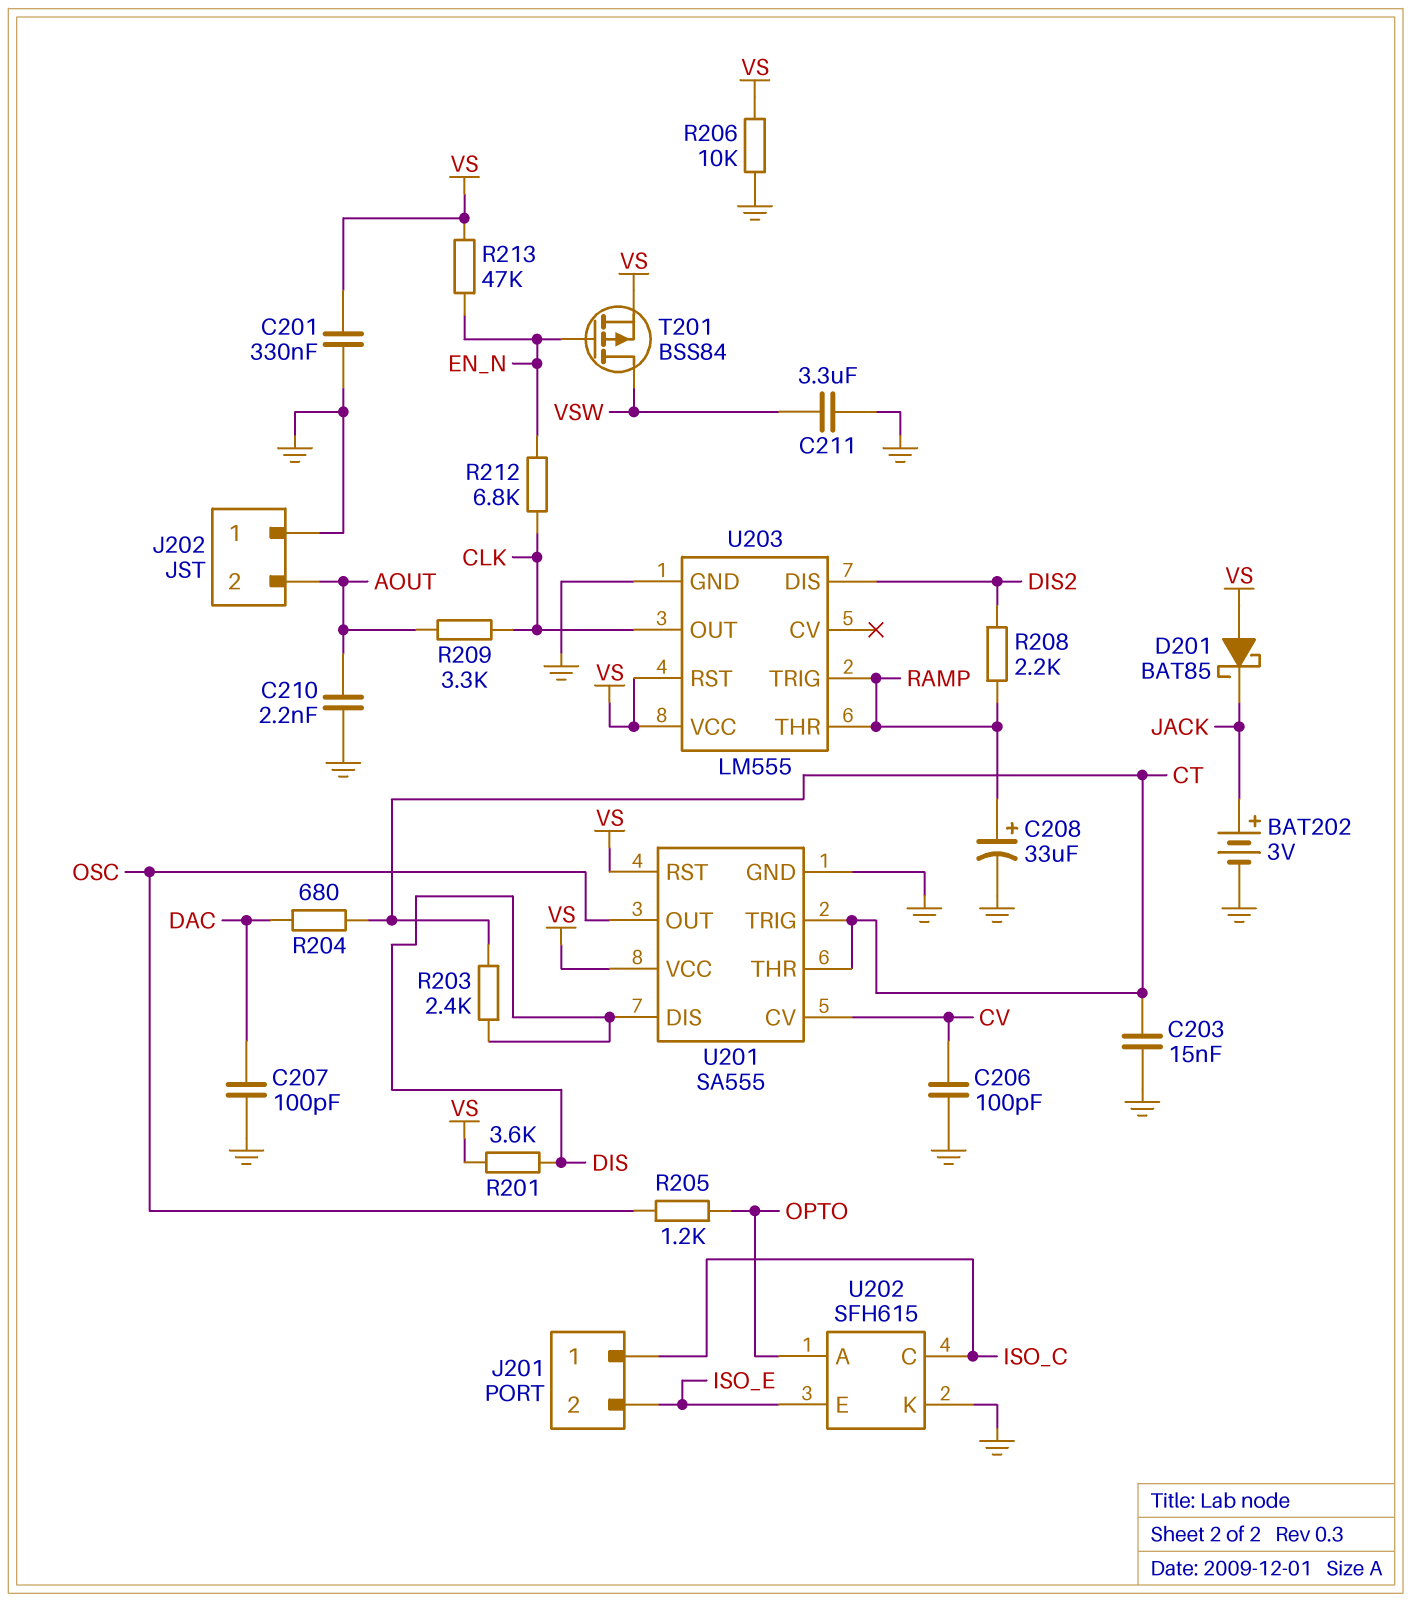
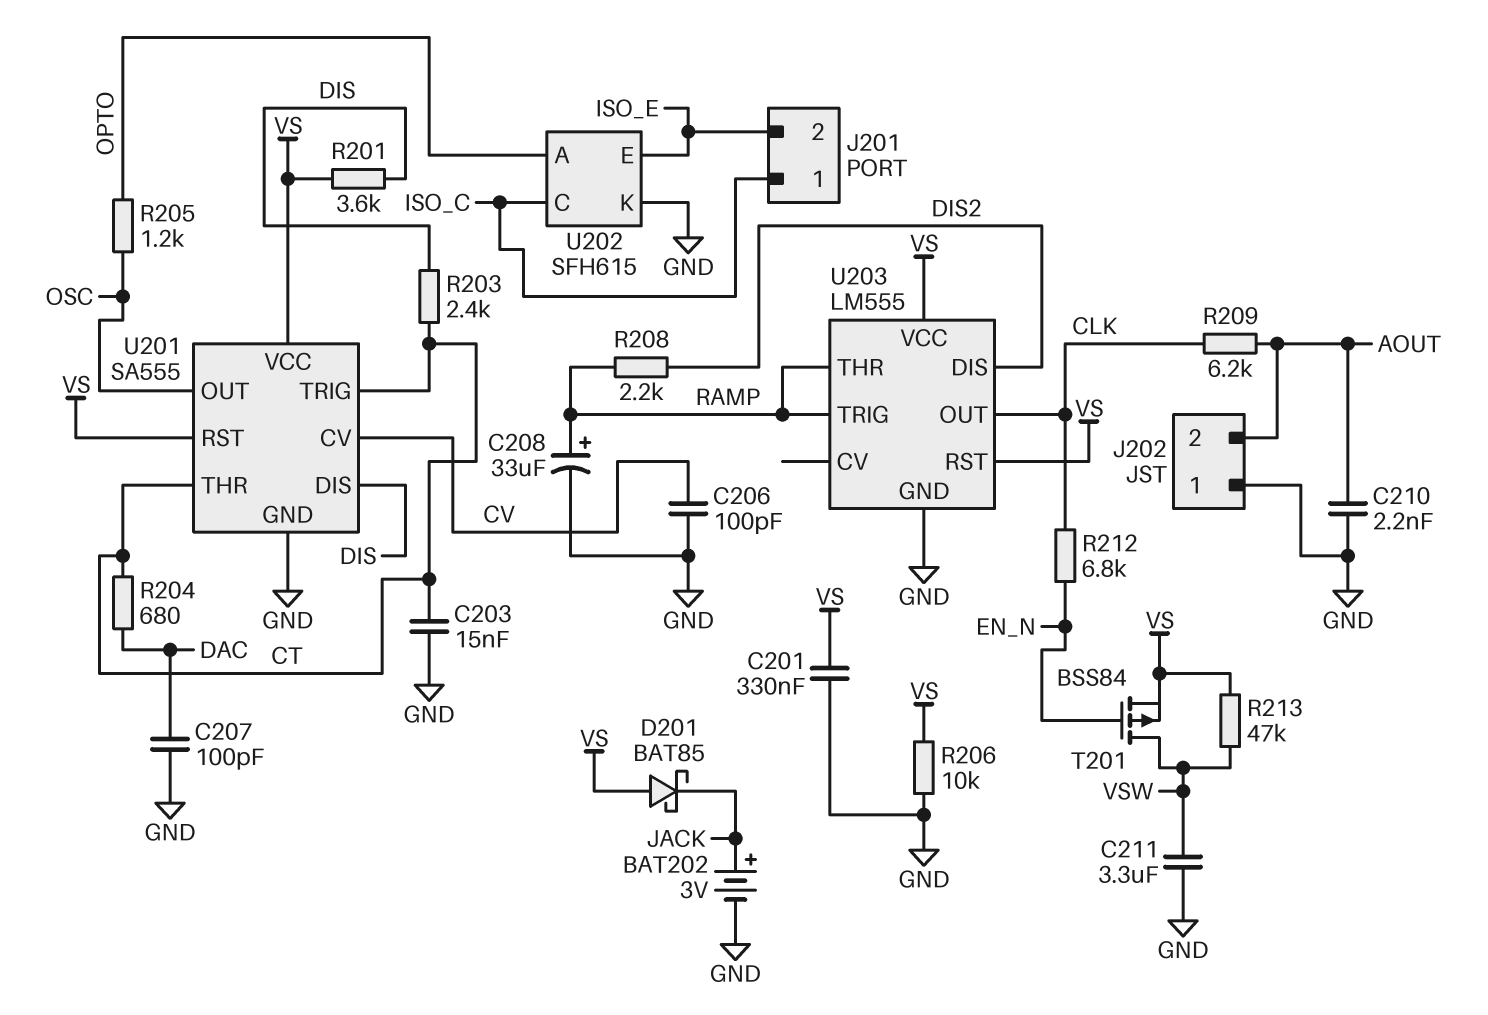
R209: 3.3k (AOUT, CLK) -> 6.2k (AOUT, CLK)
R213: 47k (EN_N, VS) -> 47k (VS, VSW)

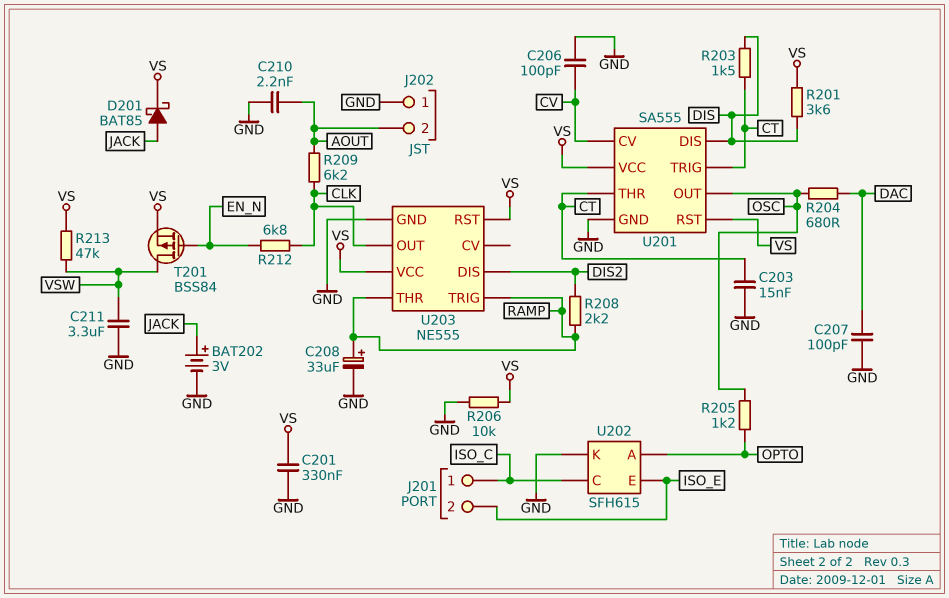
D201: schottky BAT85 (A VS, K JACK) -> schottky BAT85 (A JACK, K VS)
R203: 2.4k (CT, DIS) -> 1.5k (CT, DIS)
R204: 680 (CT, DAC) -> 680 (DAC, OSC)
U203: LM555 -> NE555

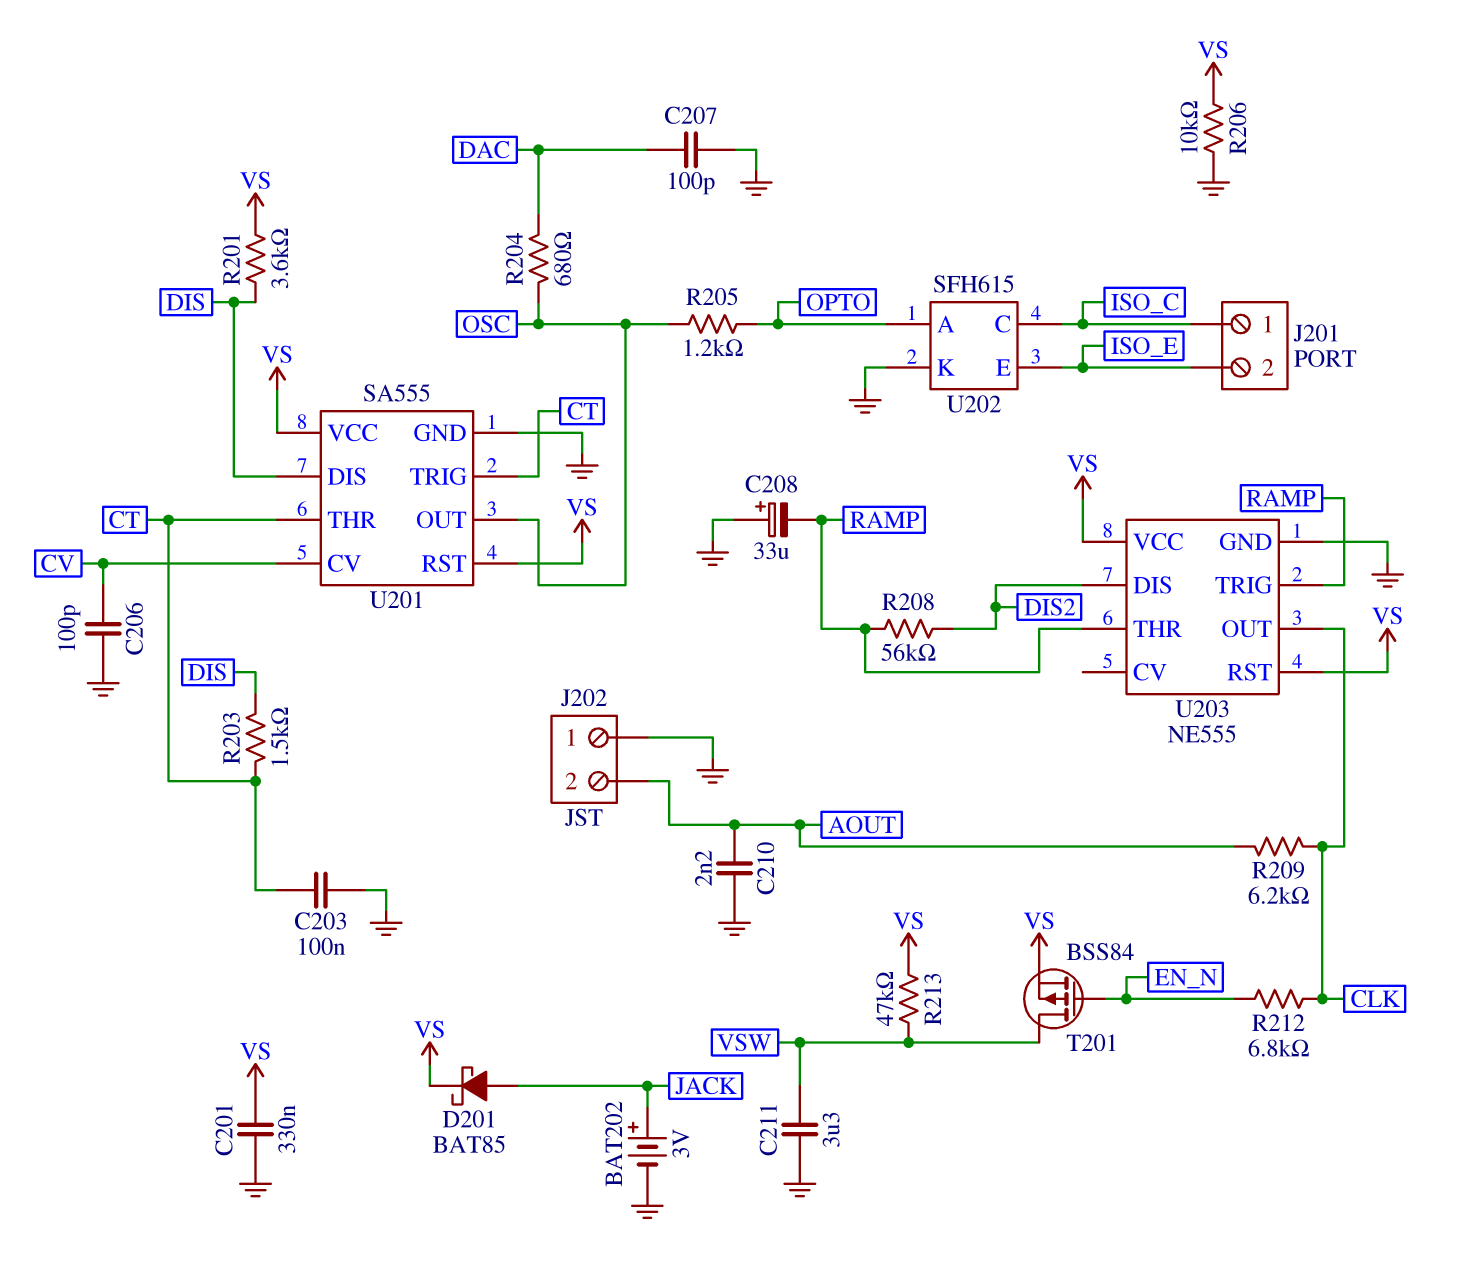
C203: 15nF (CT, GND) -> 100nF (CT, GND)
C208: 33uF (plus RAMP, minus GND) -> 33uF (plus GND, minus RAMP)
R208: 2.2k (DIS2, RAMP) -> 56k (DIS2, RAMP)

